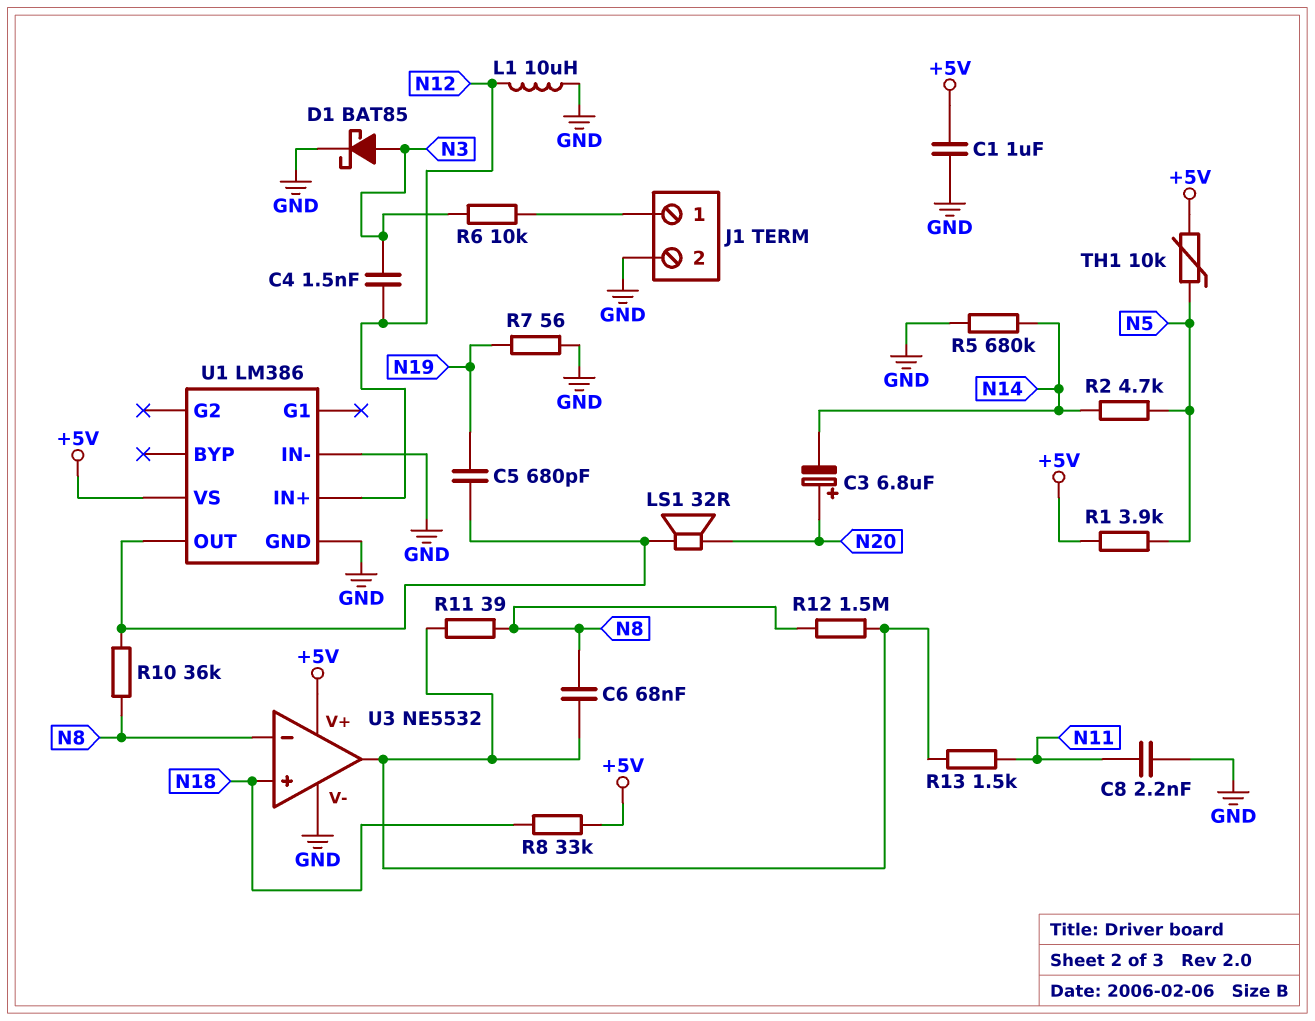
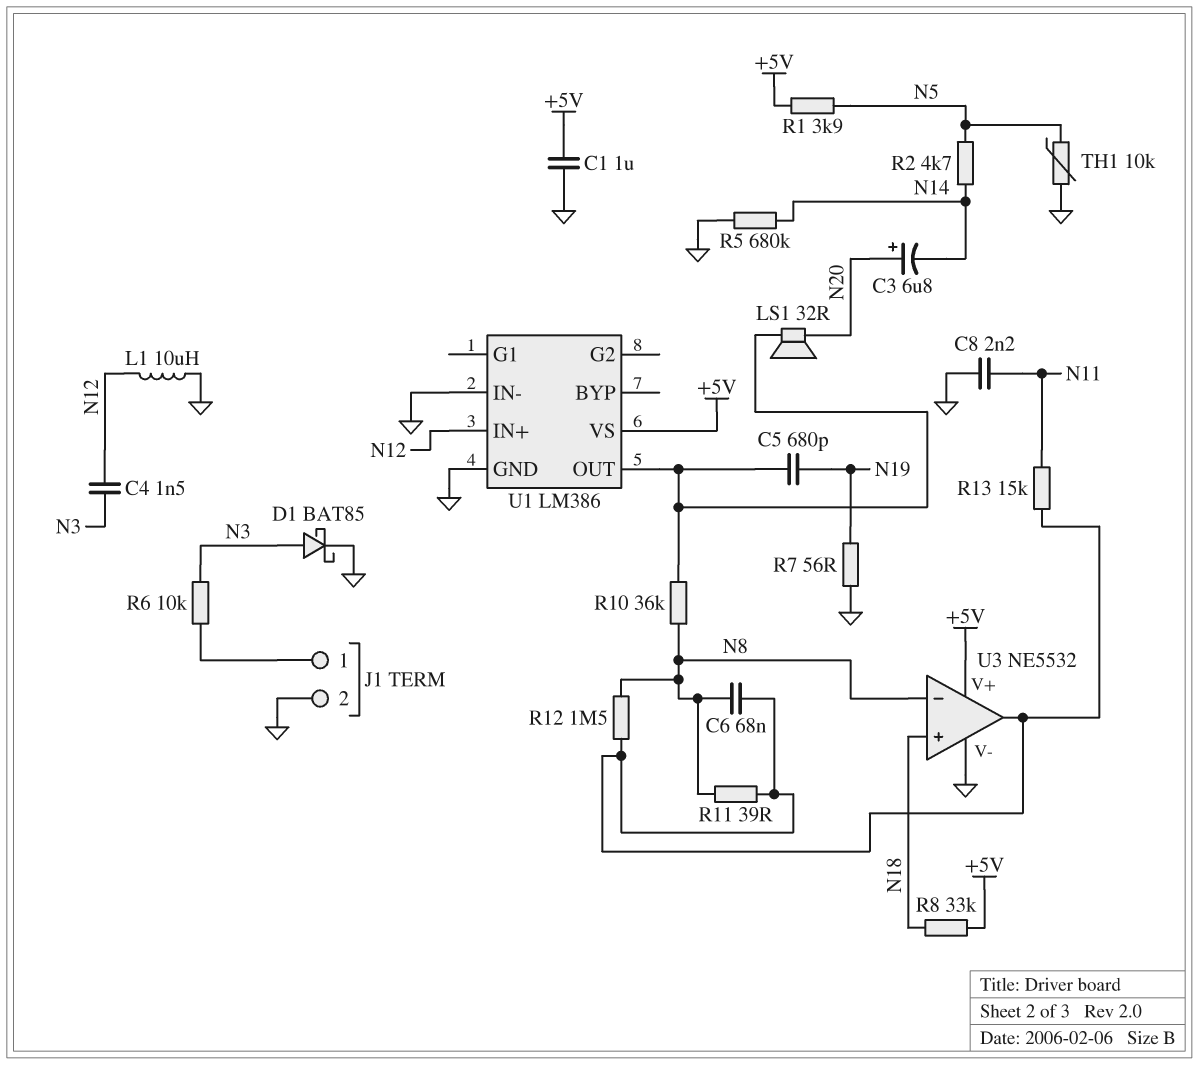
R13: 1.5k (N11, U3/out) -> 15k (N11, U3/out)
TH1: 10k (+5V, N5) -> 10k (GND, N5)

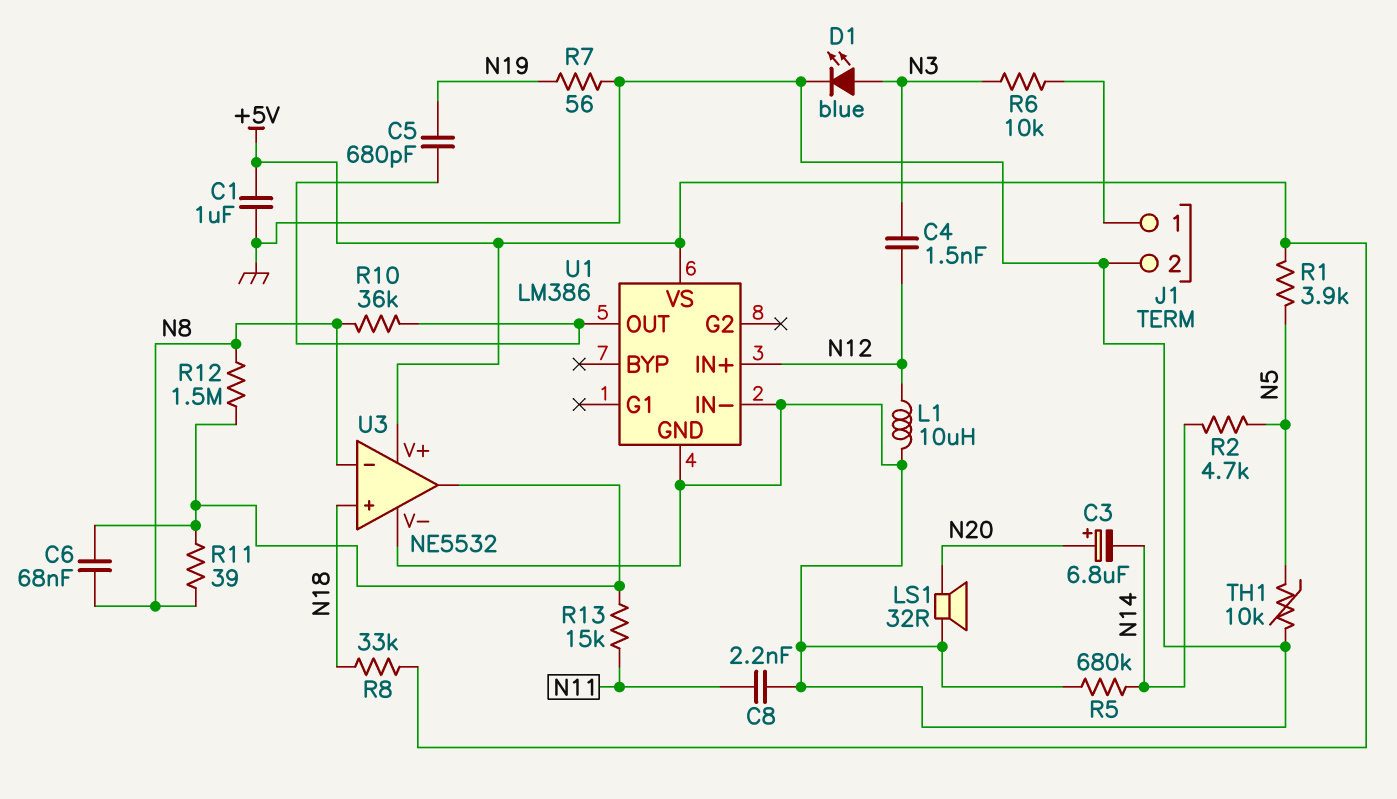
D1: schottky BAT85 (A N3, K GND) -> LED blue (A N3, K GND)
LS1: speaker 32R (N20, U1/OUT) -> speaker 32R (GND, N20)

